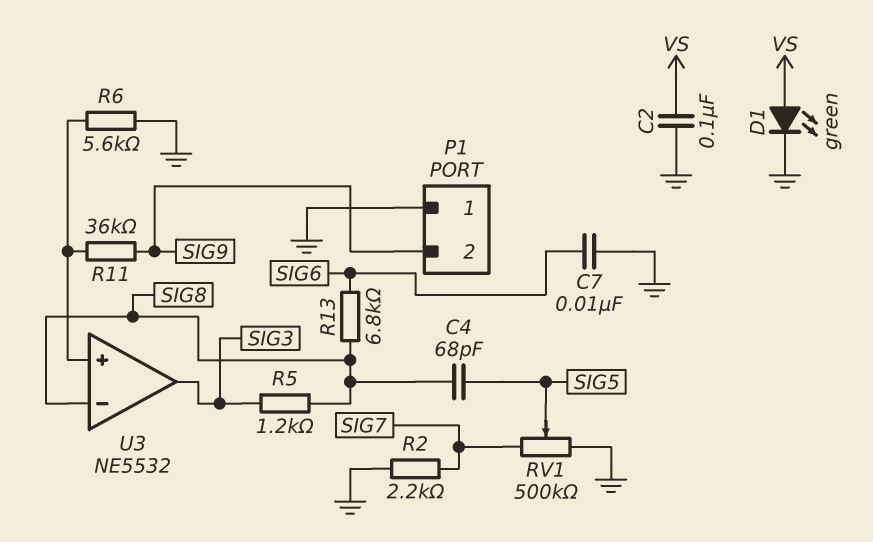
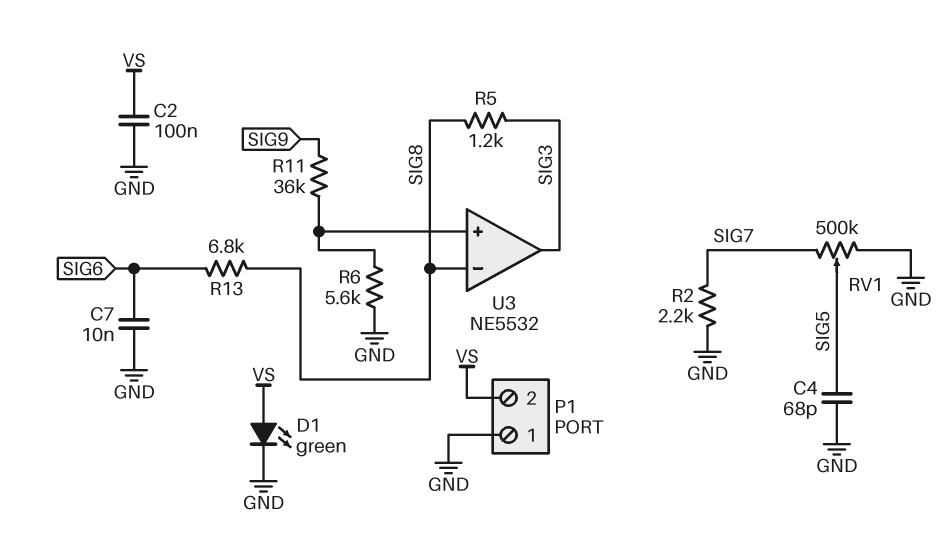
C4: 68pF (SIG5, SIG8) -> 68pF (GND, SIG5)
P1 pin 2: SIG9 -> VS

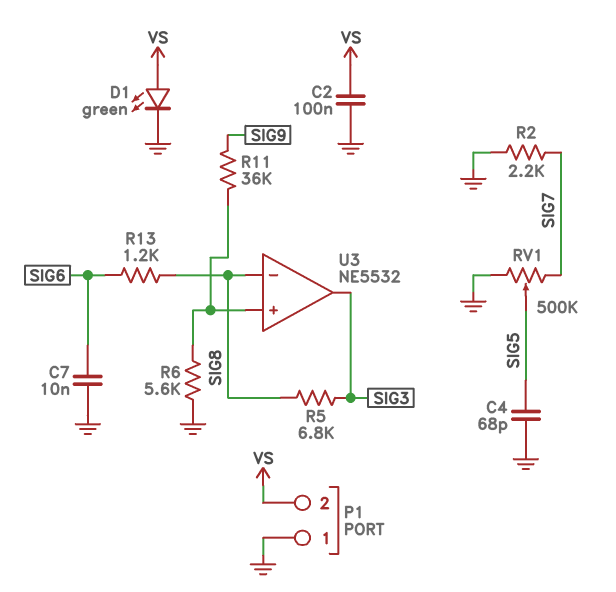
R5: 1.2k (SIG3, SIG8) -> 6.8k (SIG3, SIG8)
R13: 6.8k (SIG6, SIG8) -> 1.2k (SIG6, SIG8)

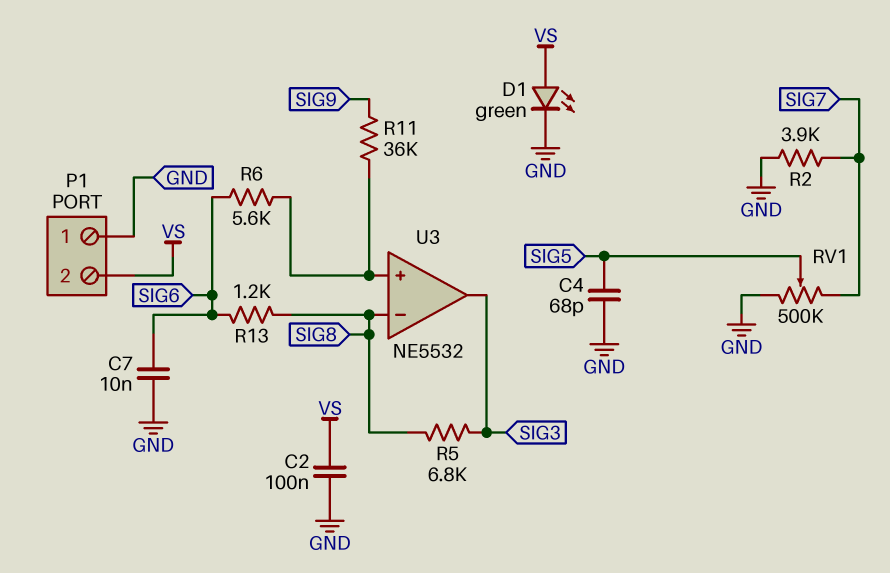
R2: 2.2k (GND, SIG7) -> 3.9k (GND, SIG7)
R6: 5.6k (GND, U3/in+) -> 5.6k (SIG6, U3/in+)

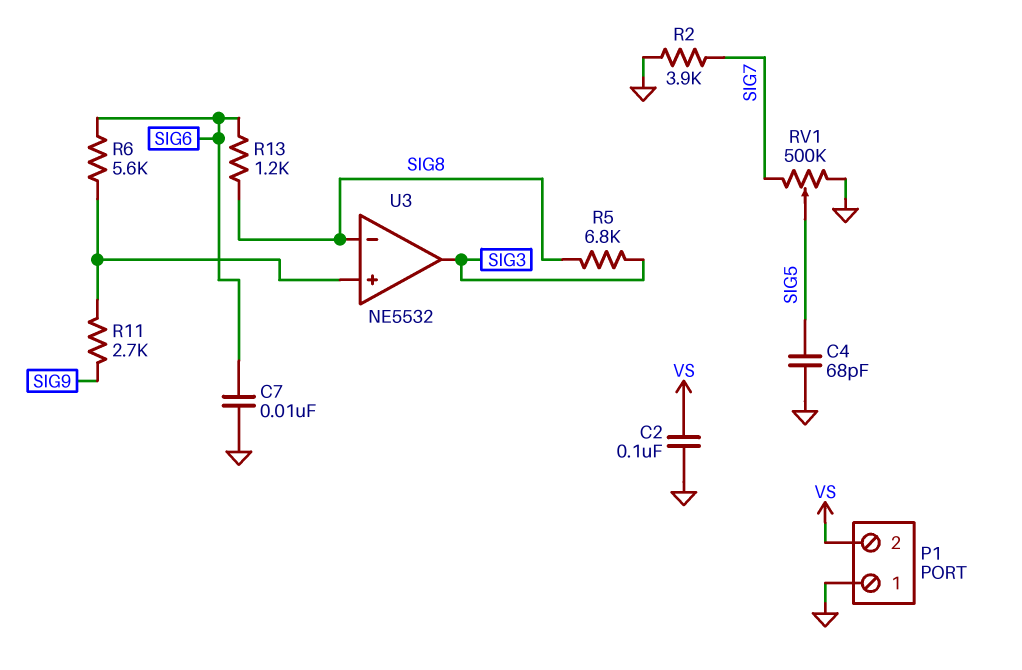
D1: LED green (A VS, K GND) -> none
R11: 36k (SIG9, U3/in+) -> 2.7k (SIG9, U3/in+)

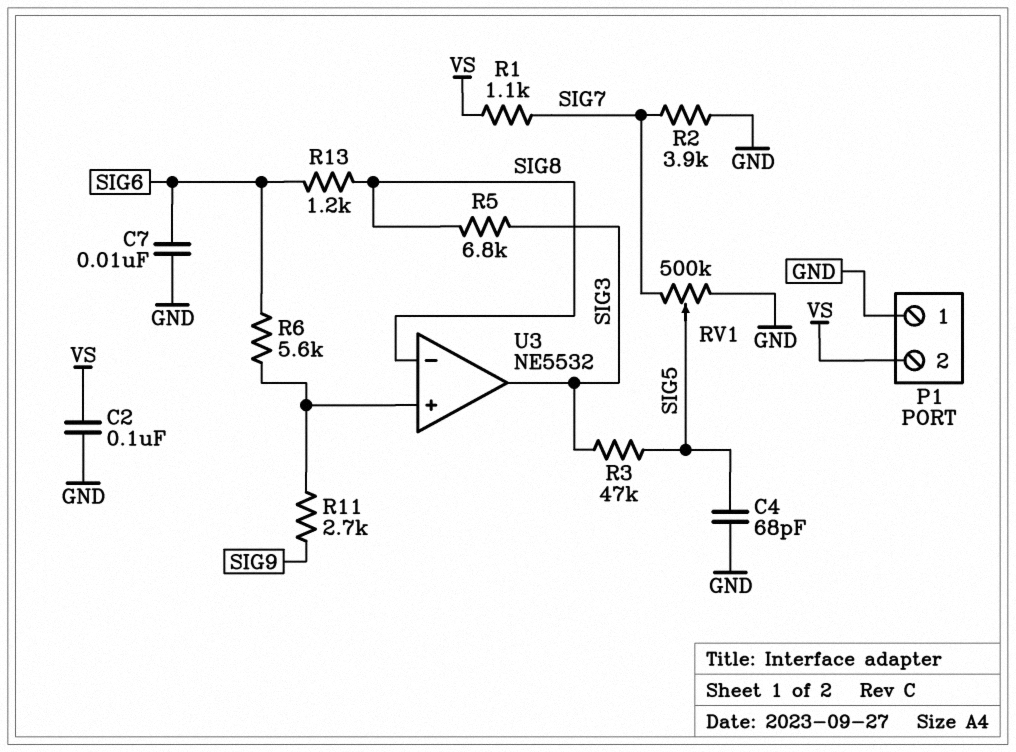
R1: none -> 1.1k (SIG7, VS)
R3: none -> 47k (SIG3, SIG5)

